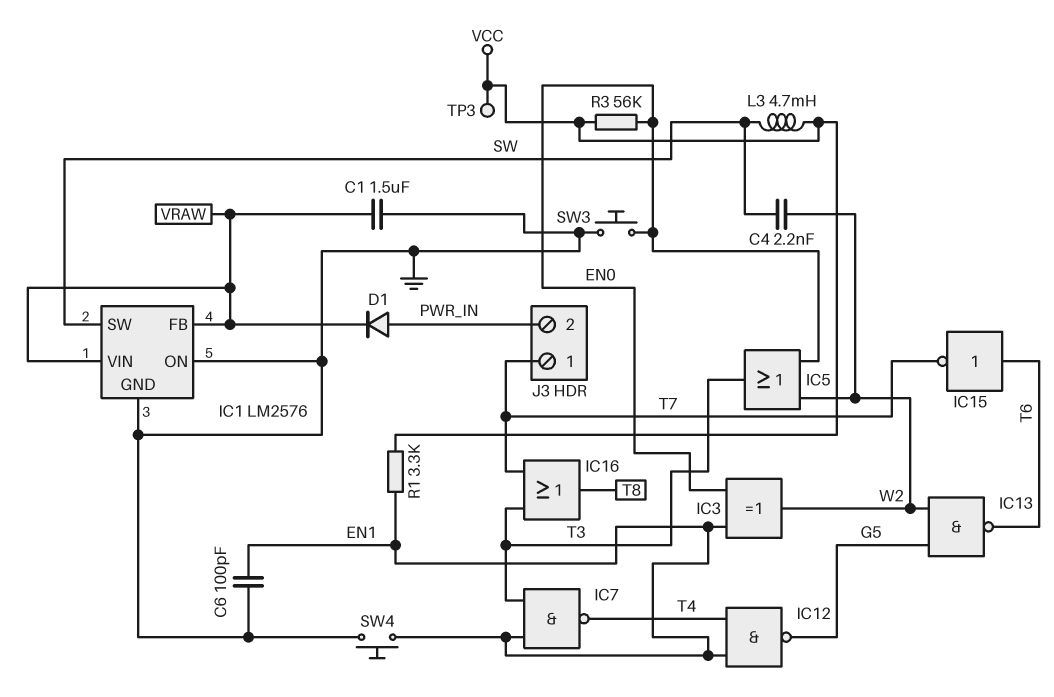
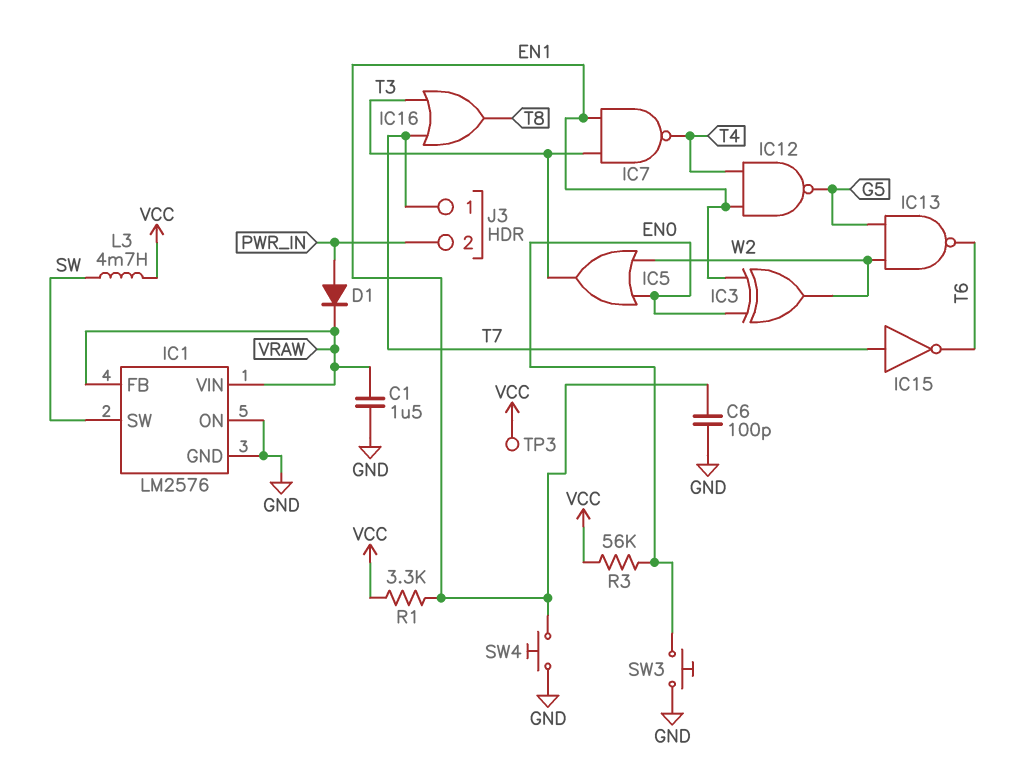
C4: 2.2nF (SW, W2) -> none
IC15: NOT (in T6, out T7) -> NOT (in T7, out T6)

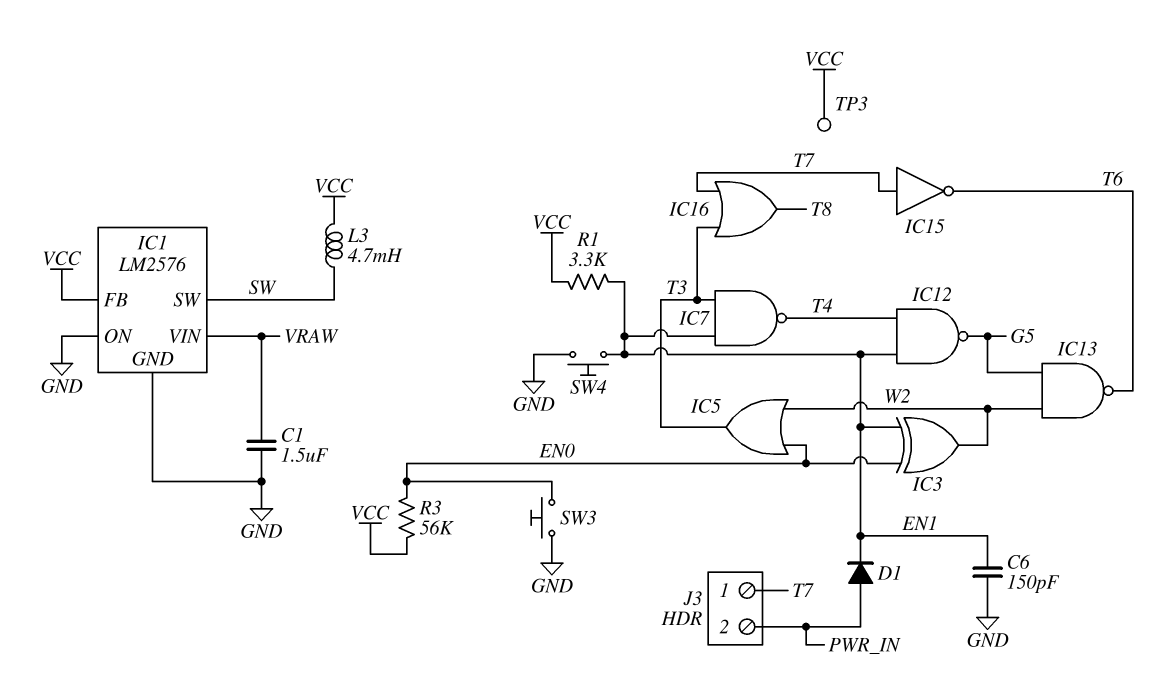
C6: 100pF (EN1, GND) -> 150pF (EN1, GND)
D1: diode (A PWR_IN, K VRAW) -> diode (A PWR_IN, K EN1)
IC1 pin FB: VRAW -> VCC

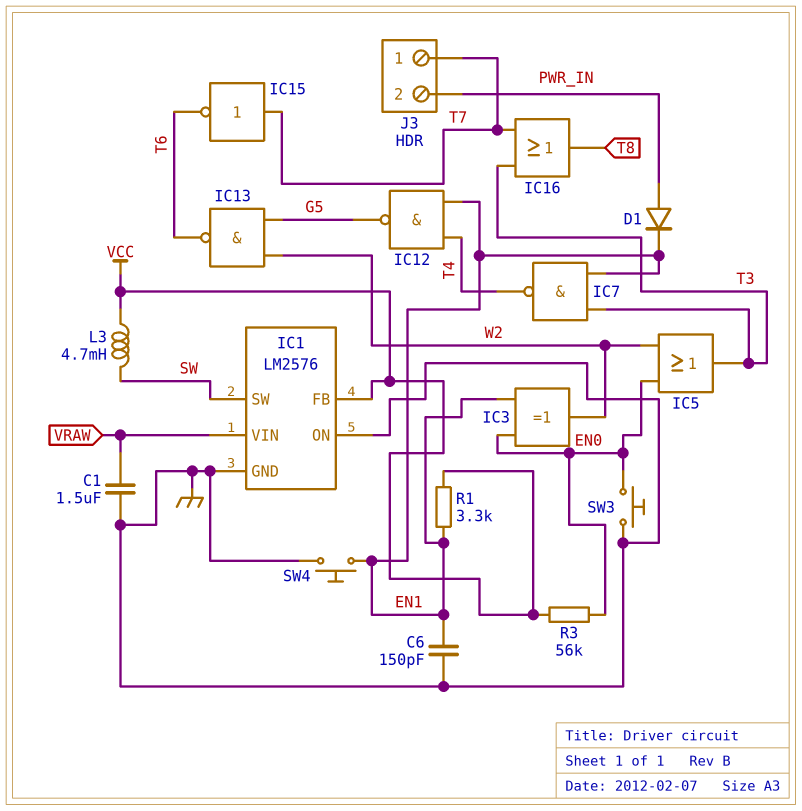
TP3: test point (VCC) -> none

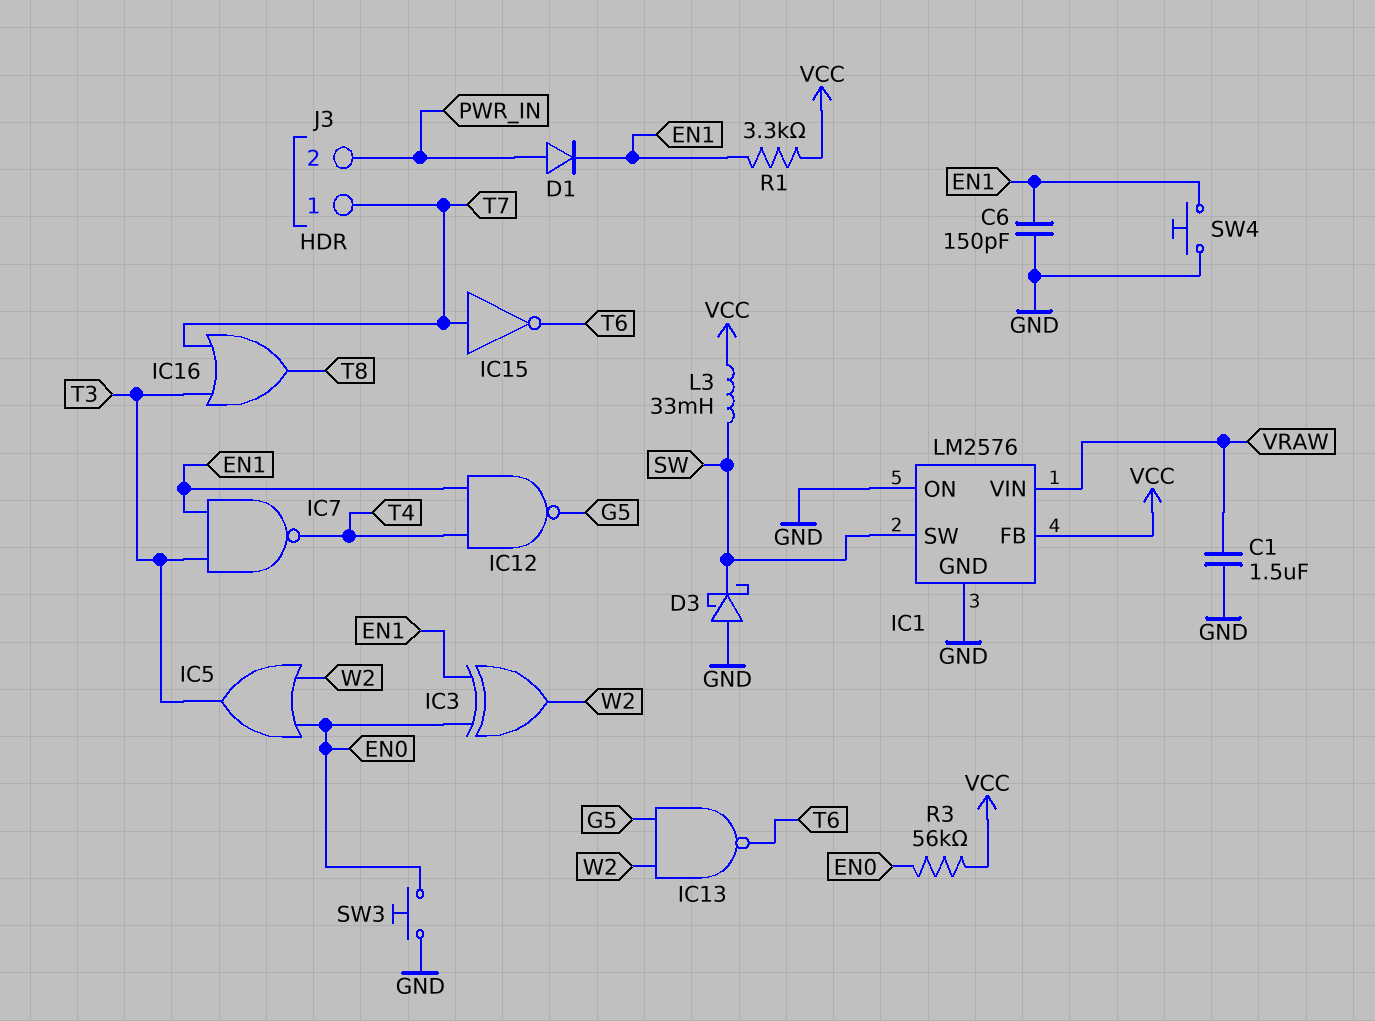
D3: none -> schottky (A GND, K SW)
L3: 4.7mH (SW, VCC) -> 33mH (SW, VCC)

